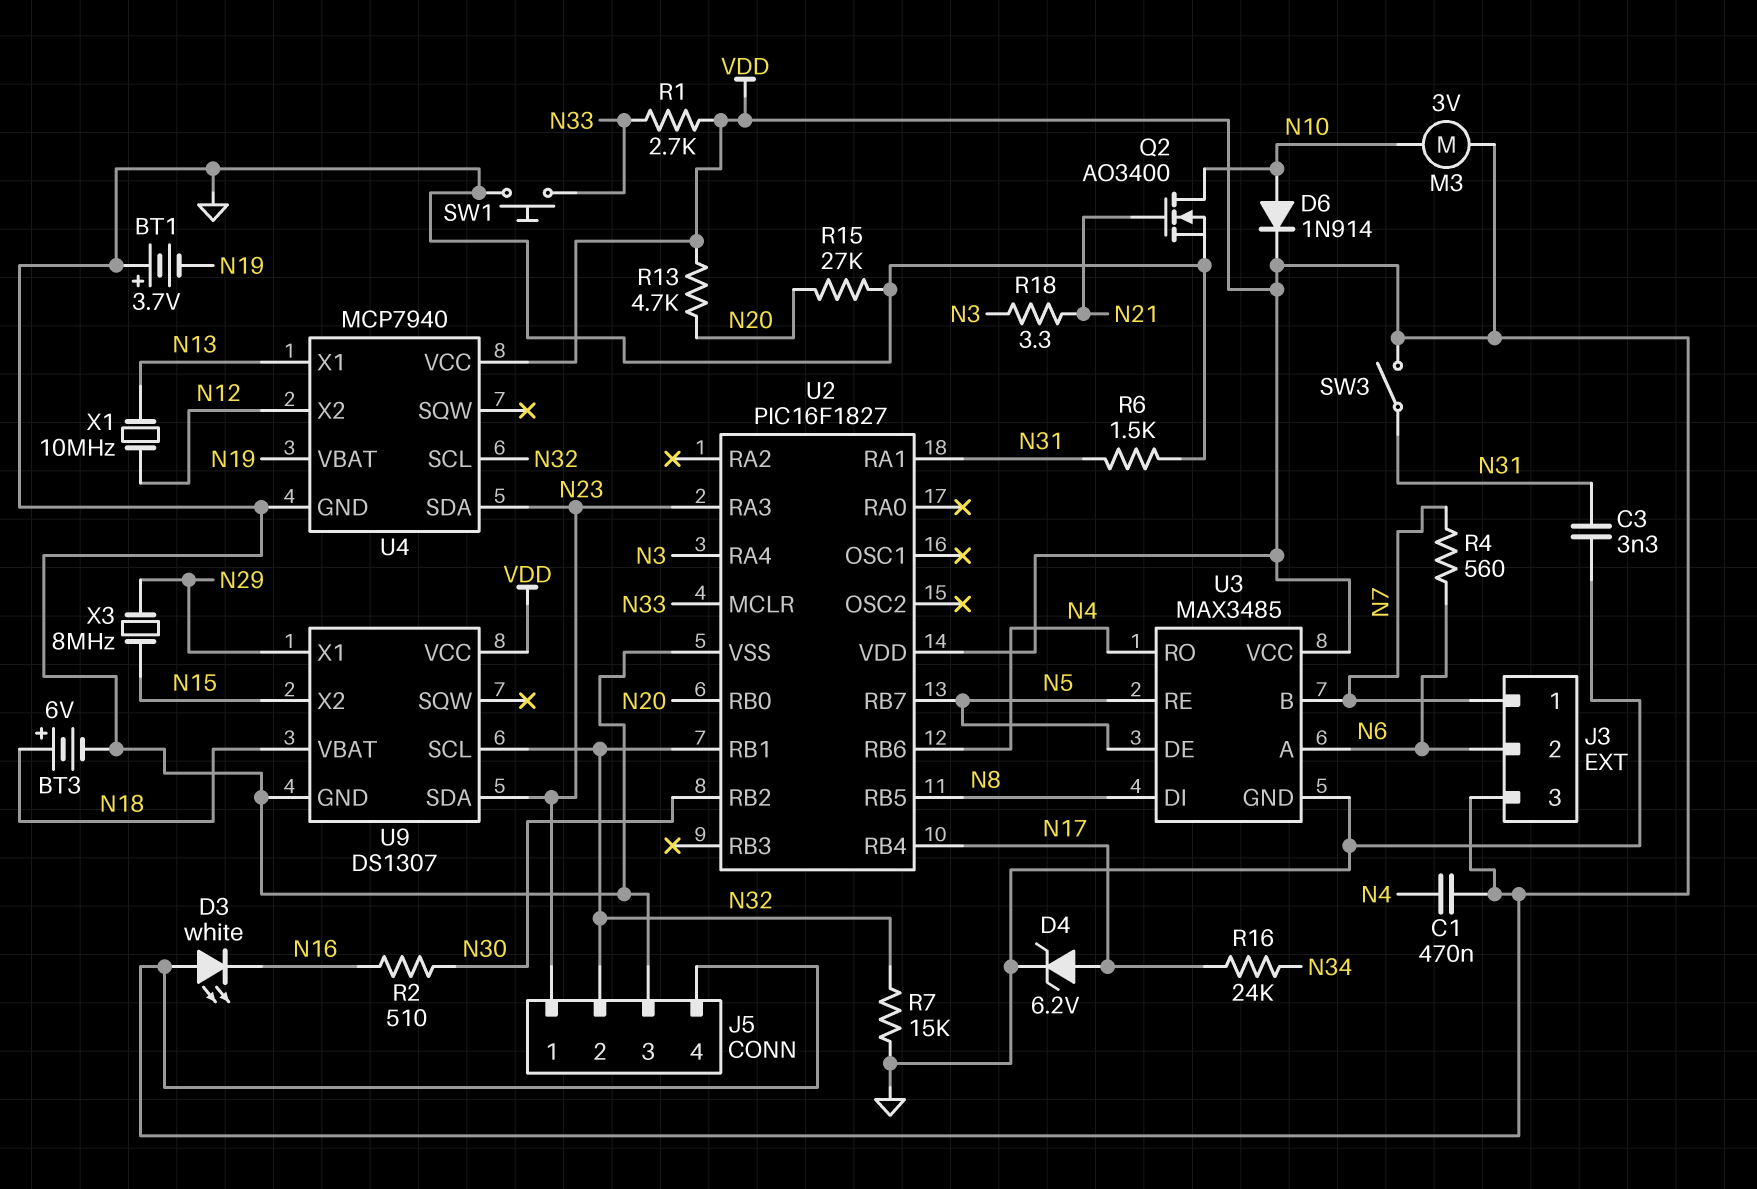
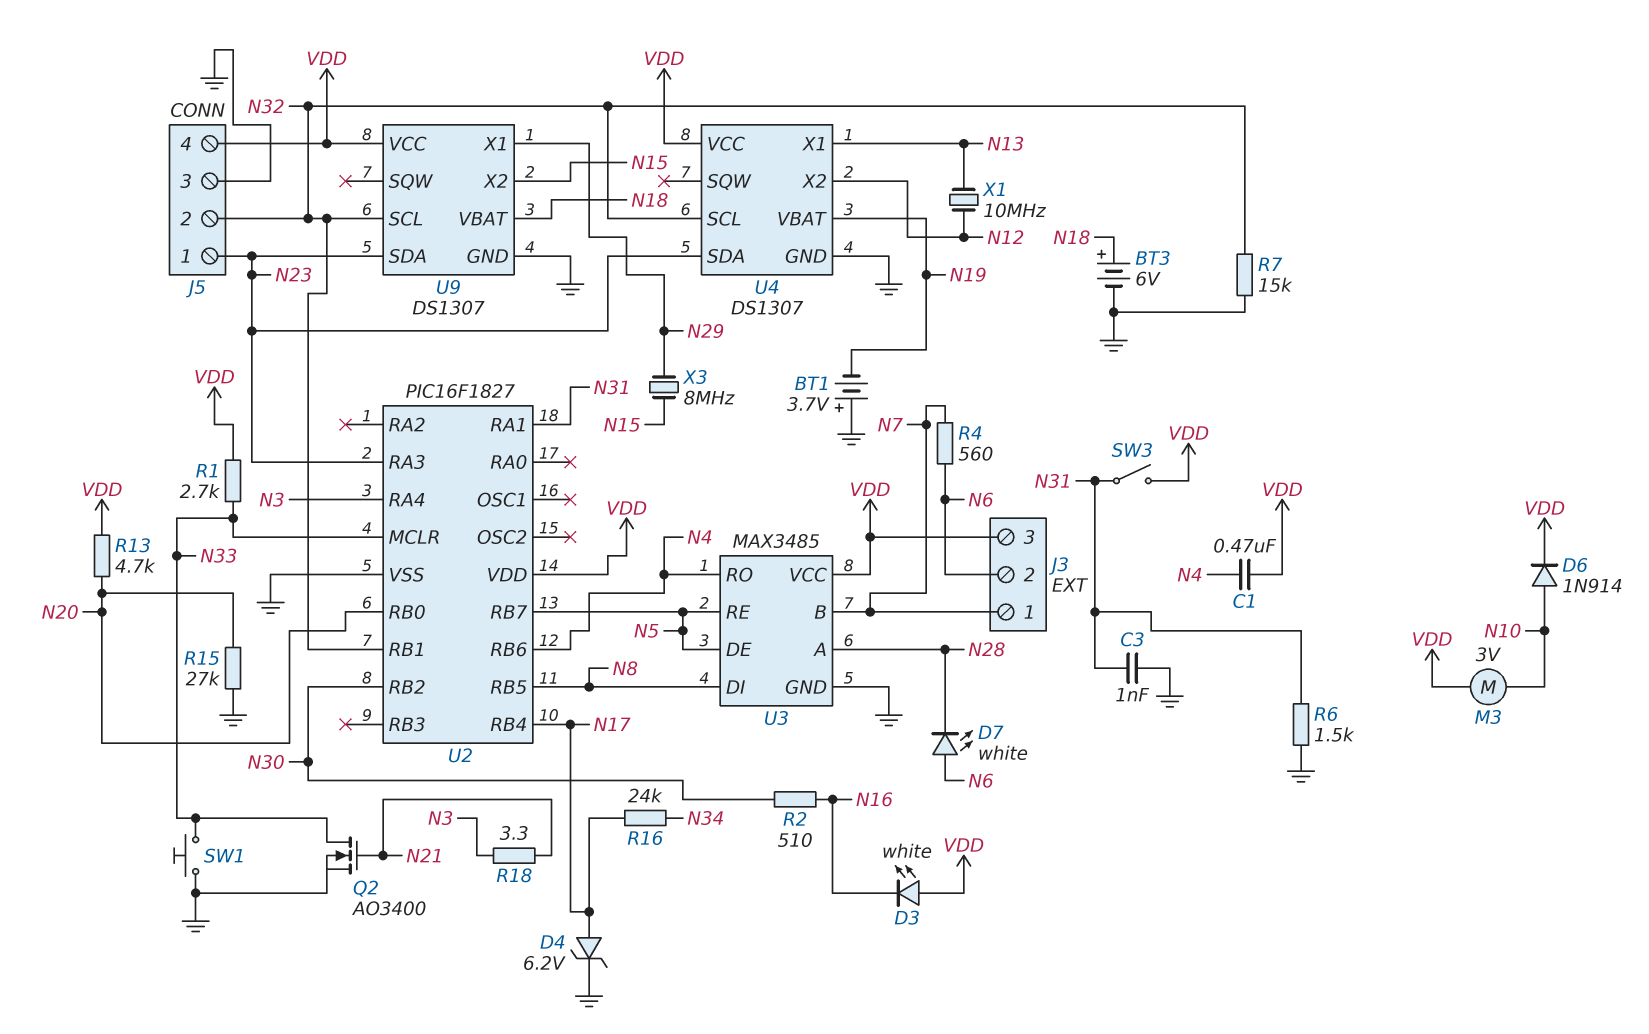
C3: 3.3nF (GND, N31) -> 1nF (GND, N31)
D7: none -> LED white (A N6, K N28)
Q2: NMOS AO3400 (G N21, D N10, S GND) -> NMOS AO3400 (G N21, D N33, S GND)
U3 pin A: N6 -> N28
U4: MCP7940 -> DS1307

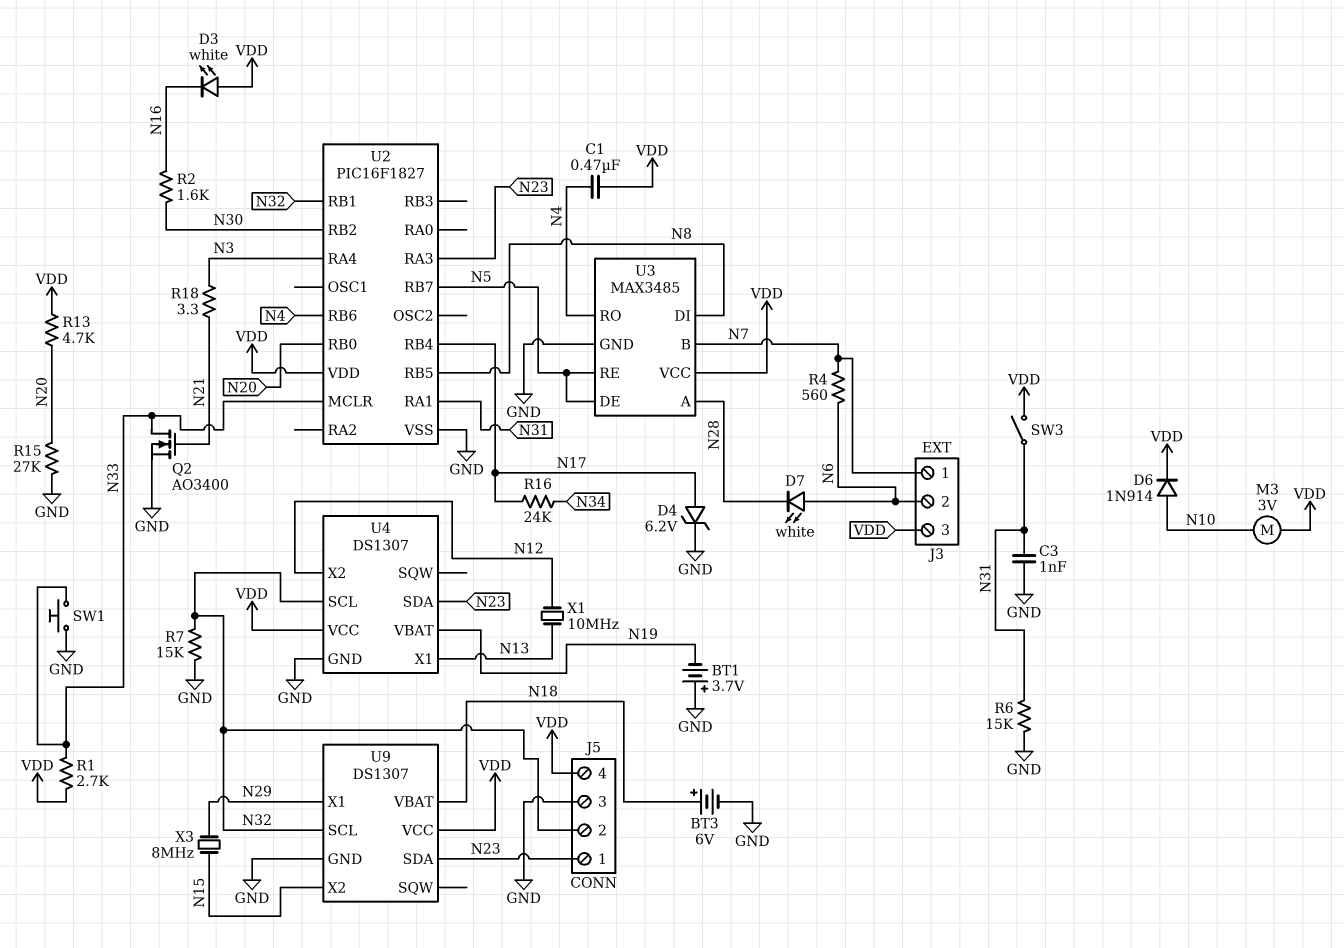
R2: 510 (N16, N30) -> 1.6k (N16, N30)
R6: 1.5k (GND, N31) -> 15k (GND, N31)

